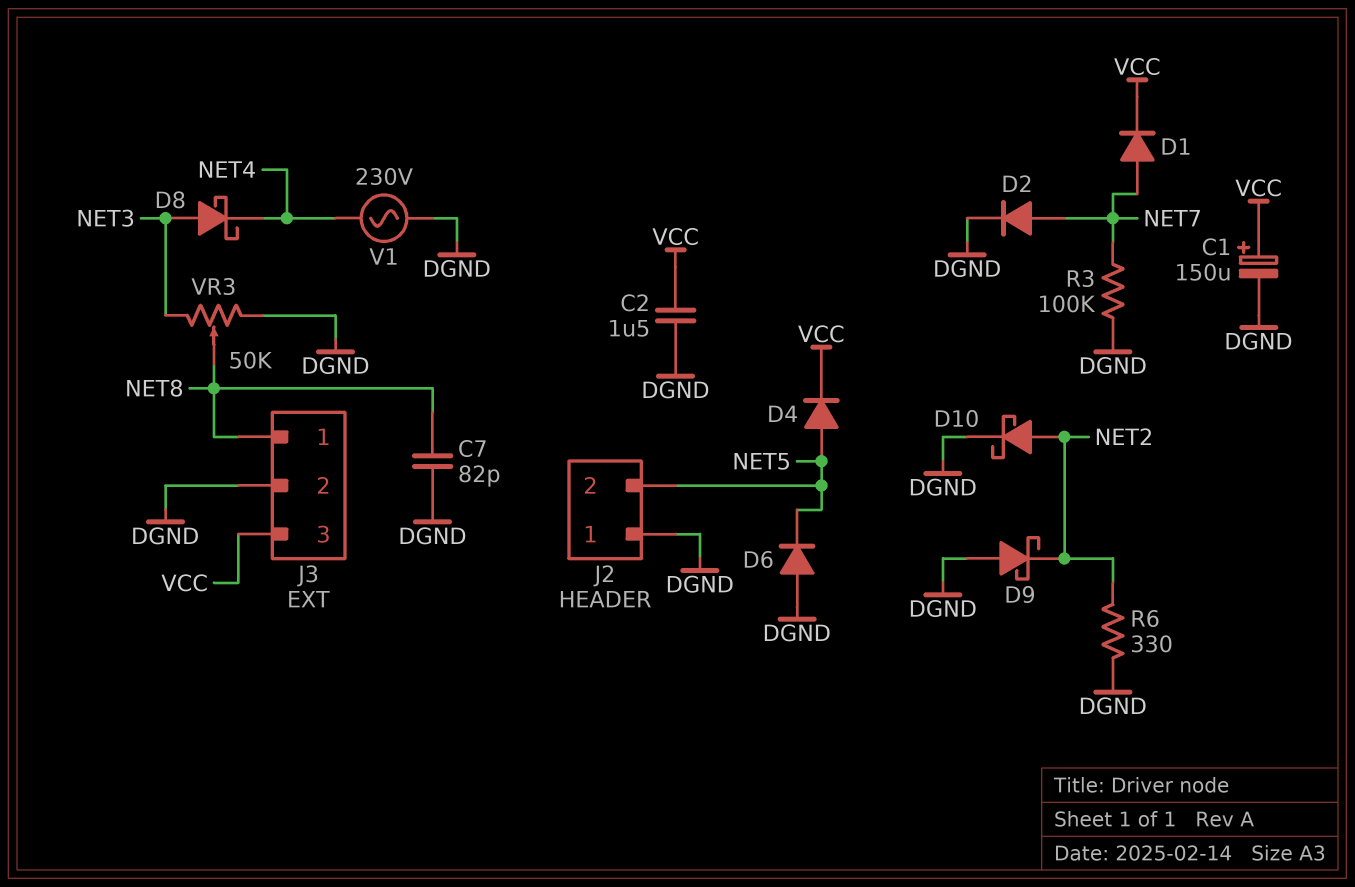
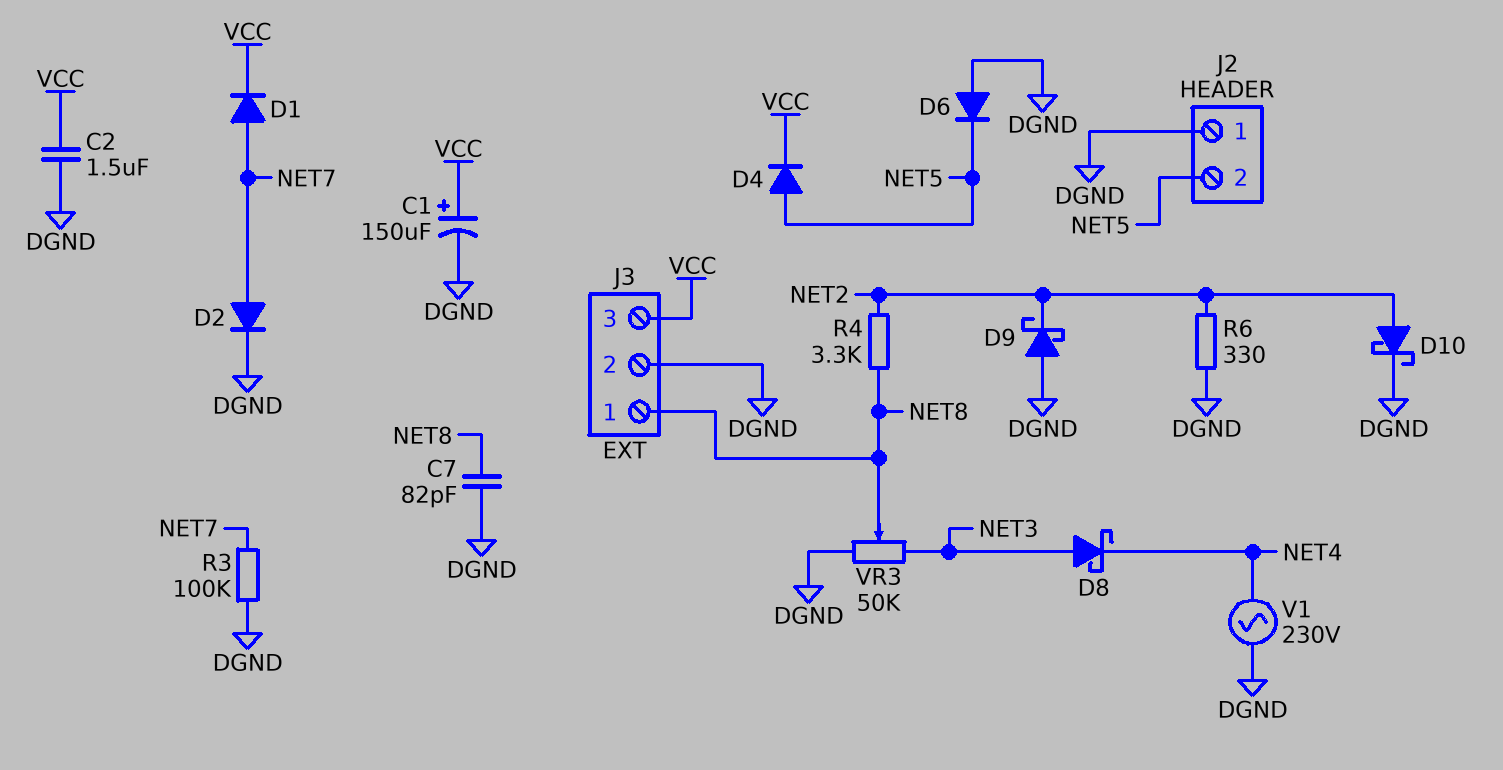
R4: none -> 3.3k (NET2, NET8)

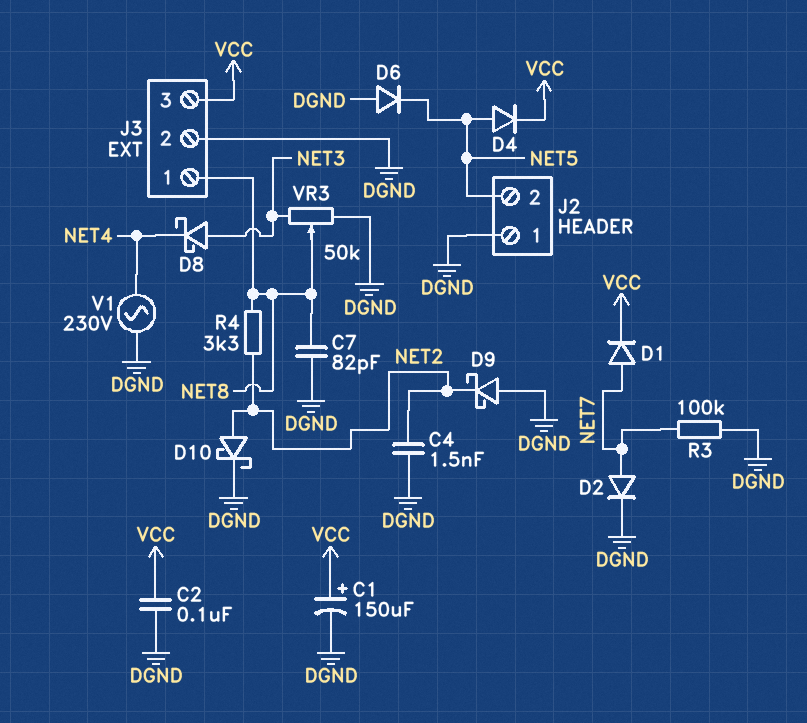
C2: 1.5uF (DGND, VCC) -> 100nF (DGND, VCC)
C4: none -> 1.5nF (DGND, NET2)
R6: 330 (DGND, NET2) -> none

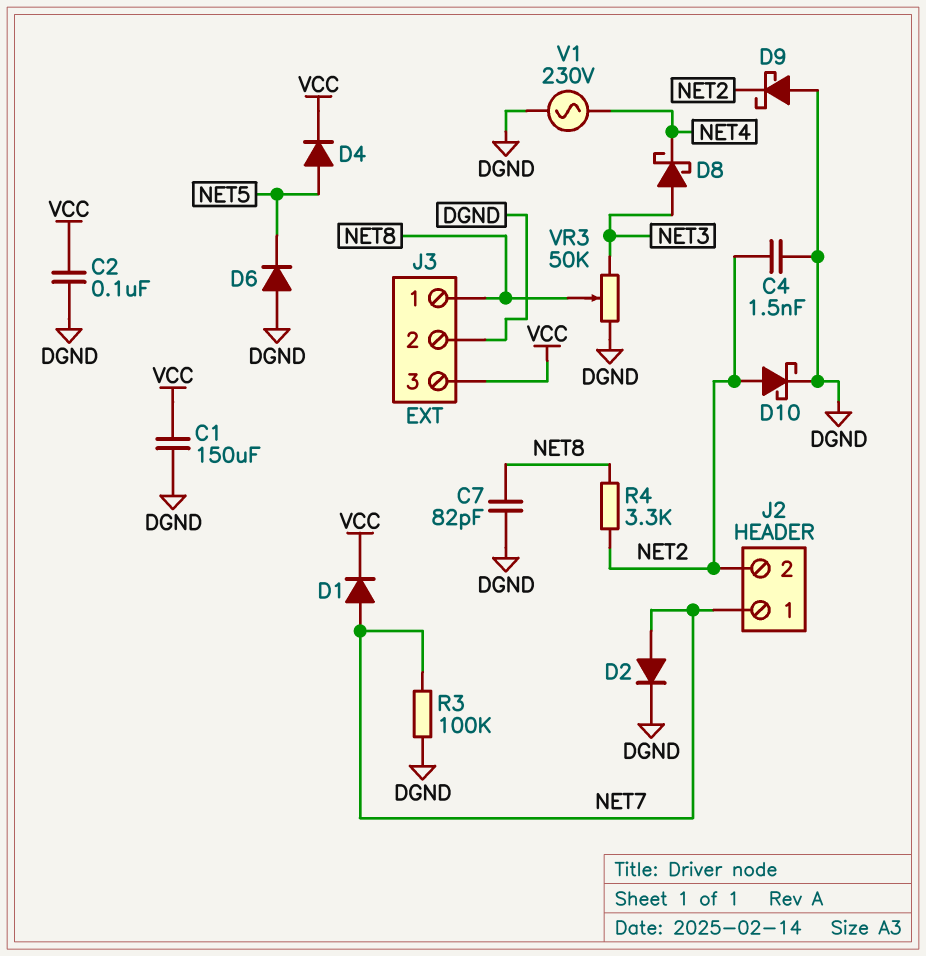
C1: 150uF (plus VCC, minus DGND) -> 150uF (DGND, VCC)
J2 pin 1: DGND -> NET7
J2 pin 2: NET5 -> NET2

